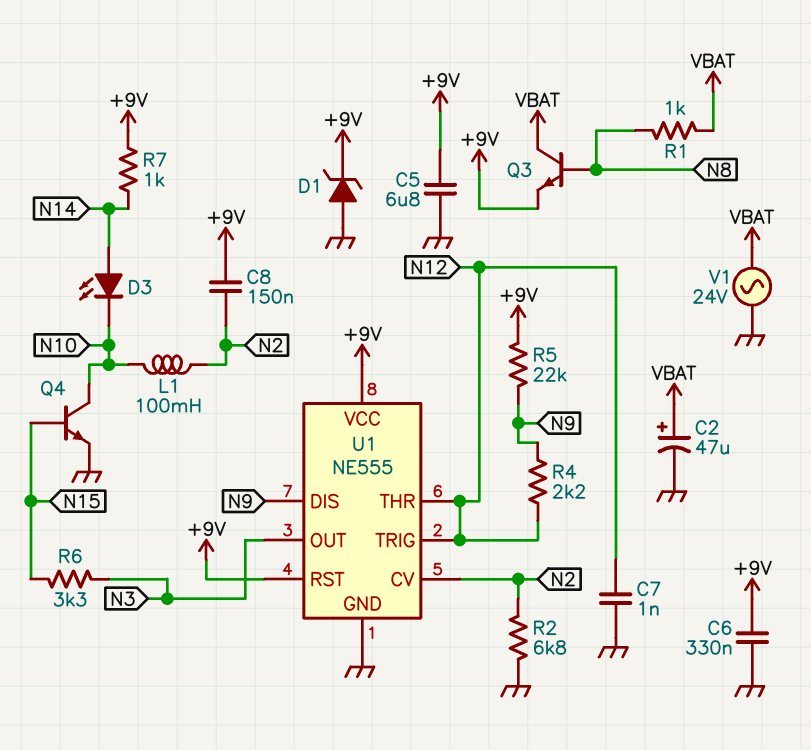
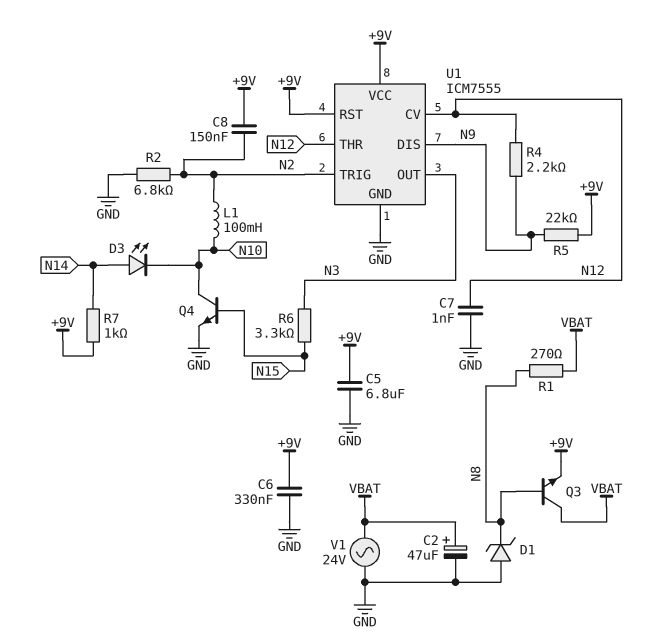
D1: zener (A GND, K +9V) -> zener (A GND, K N8)
R1: 1k (N8, VBAT) -> 270 (N8, VBAT)
U1: NE555 -> ICM7555
U1 pin CV: N2 -> N12
U1 pin TRIG: N12 -> N2

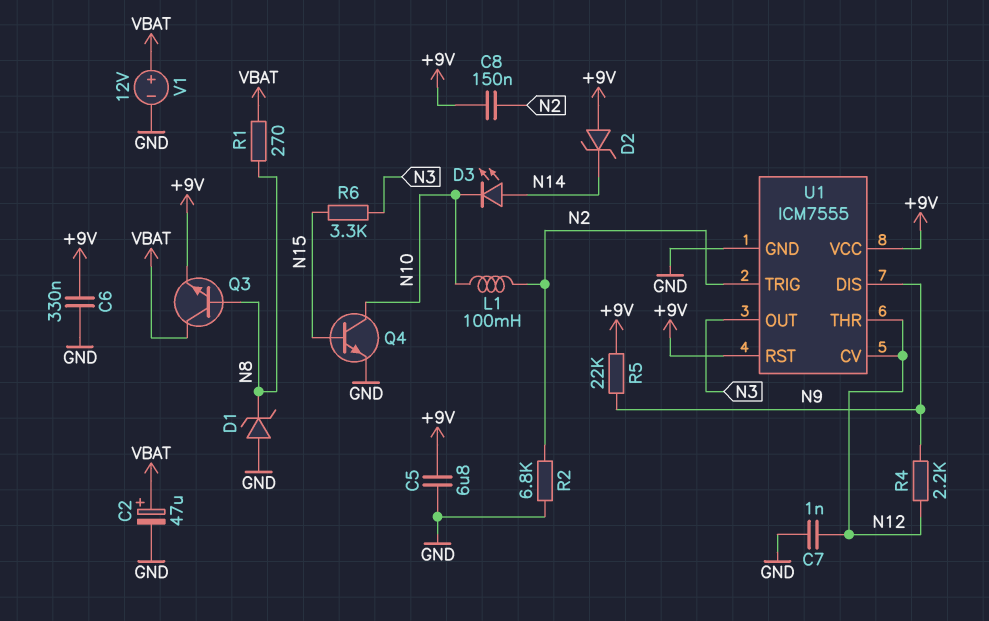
D2: none -> zener (A +9V, K N14)
R7: 1k (+9V, N14) -> none
V1: AC 24V (GND, VBAT) -> 12V (plus VBAT, minus GND)

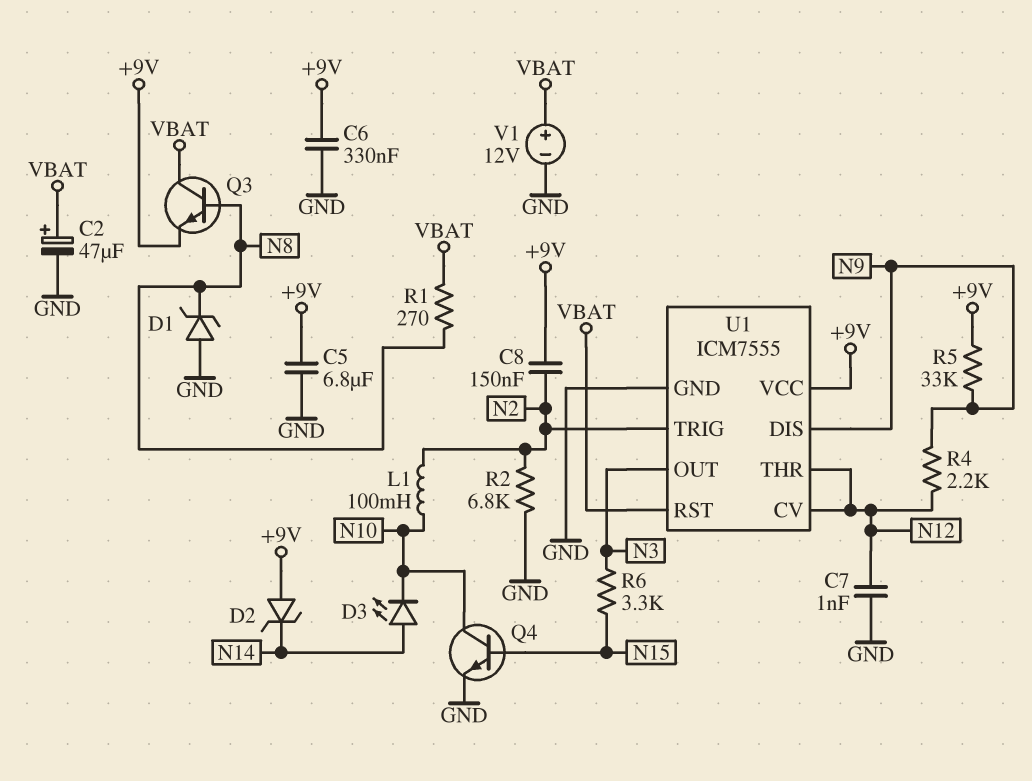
R5: 22k (+9V, N9) -> 33k (+9V, N9)
U1 pin RST: +9V -> VBAT

